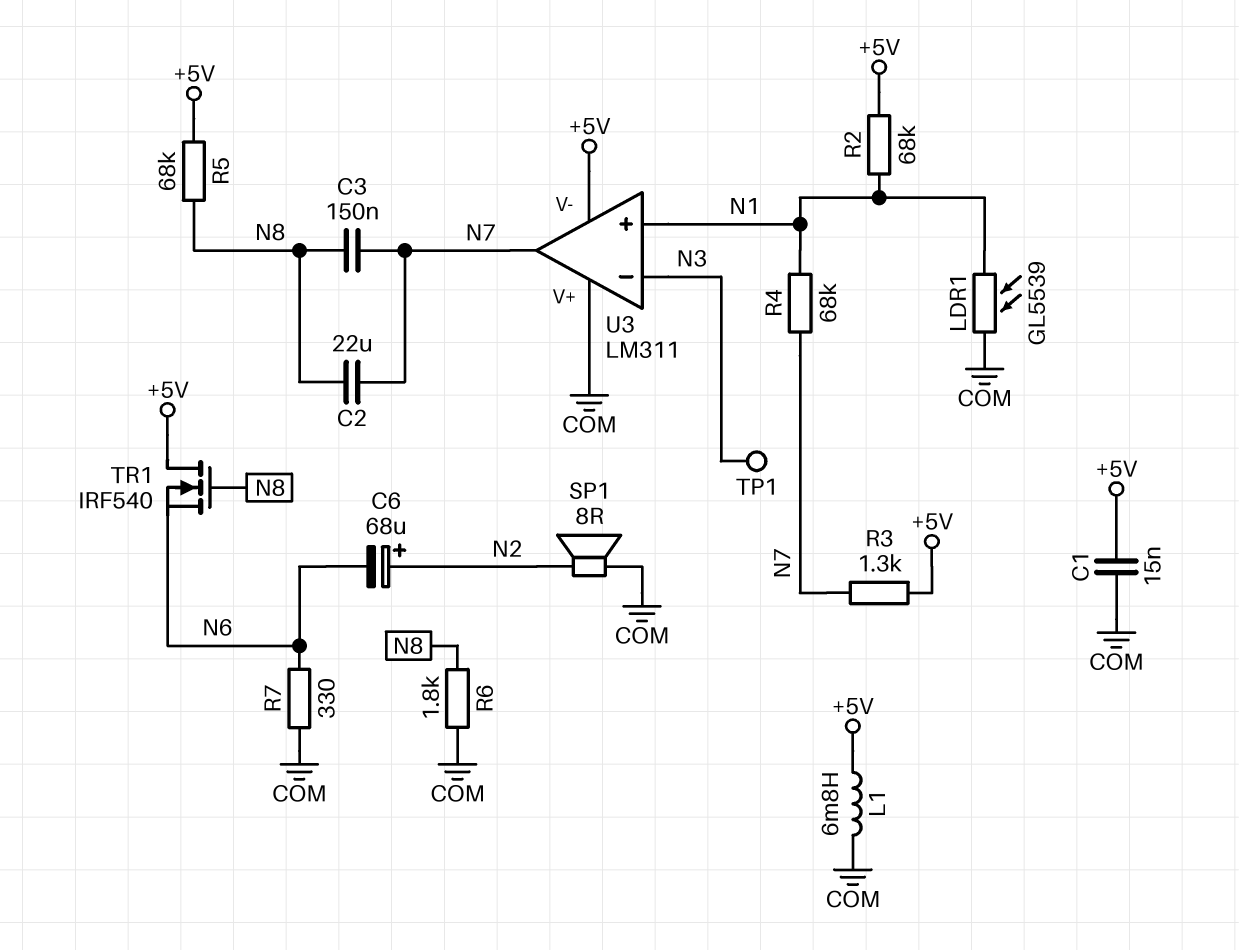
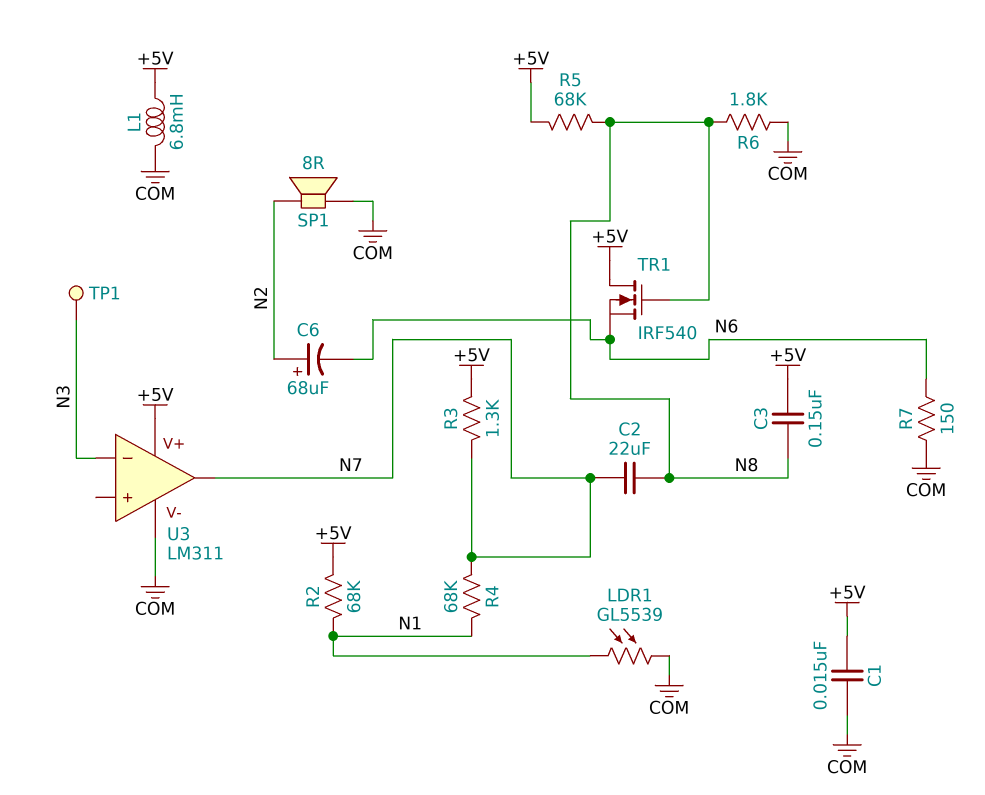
C3: 150nF (N7, N8) -> 150nF (+5V, N8)
R7: 330 (COM, N6) -> 150 (COM, N6)
U3 pin V+: COM -> +5V
U3 pin V-: +5V -> COM
U3 pin in+: N1 -> none

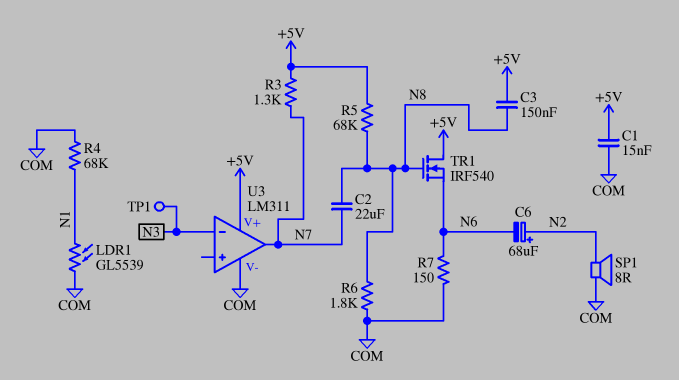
L1: 6.8mH (+5V, COM) -> none
R2: 68k (+5V, N1) -> none
R4: 68k (N1, N7) -> 68k (COM, N1)

